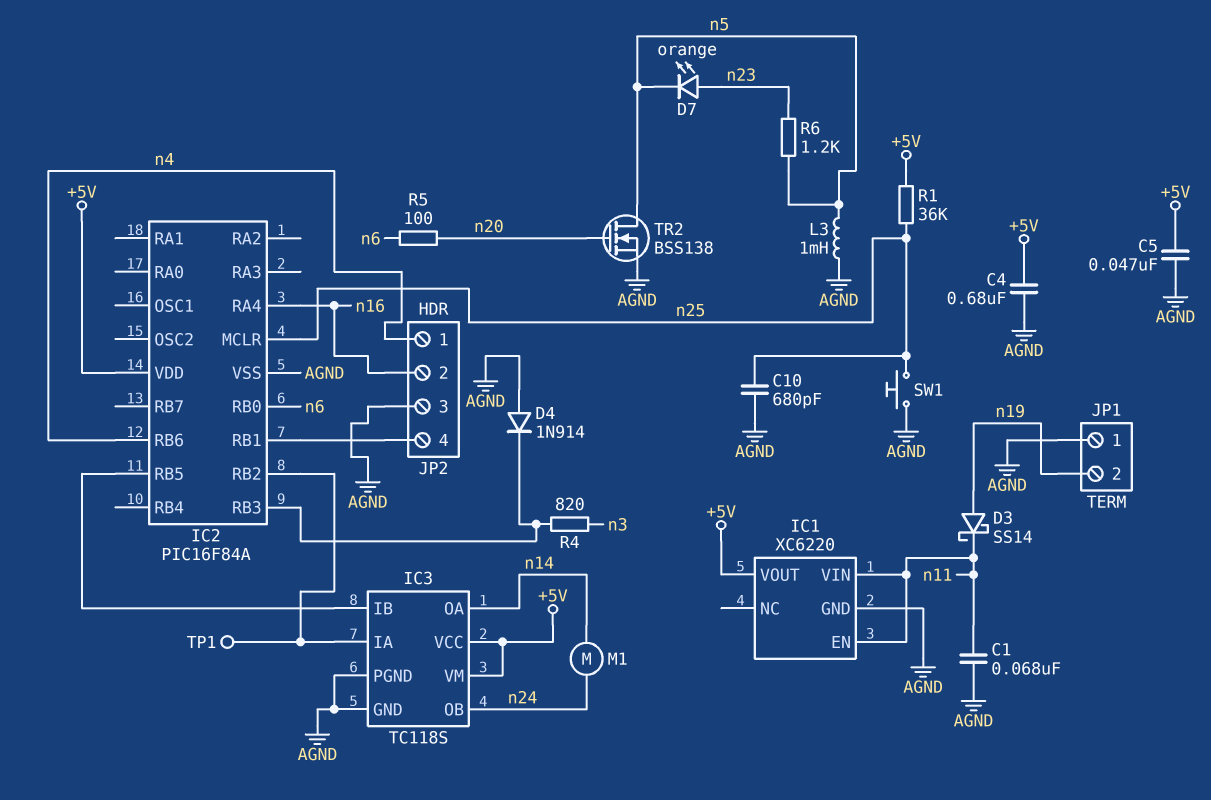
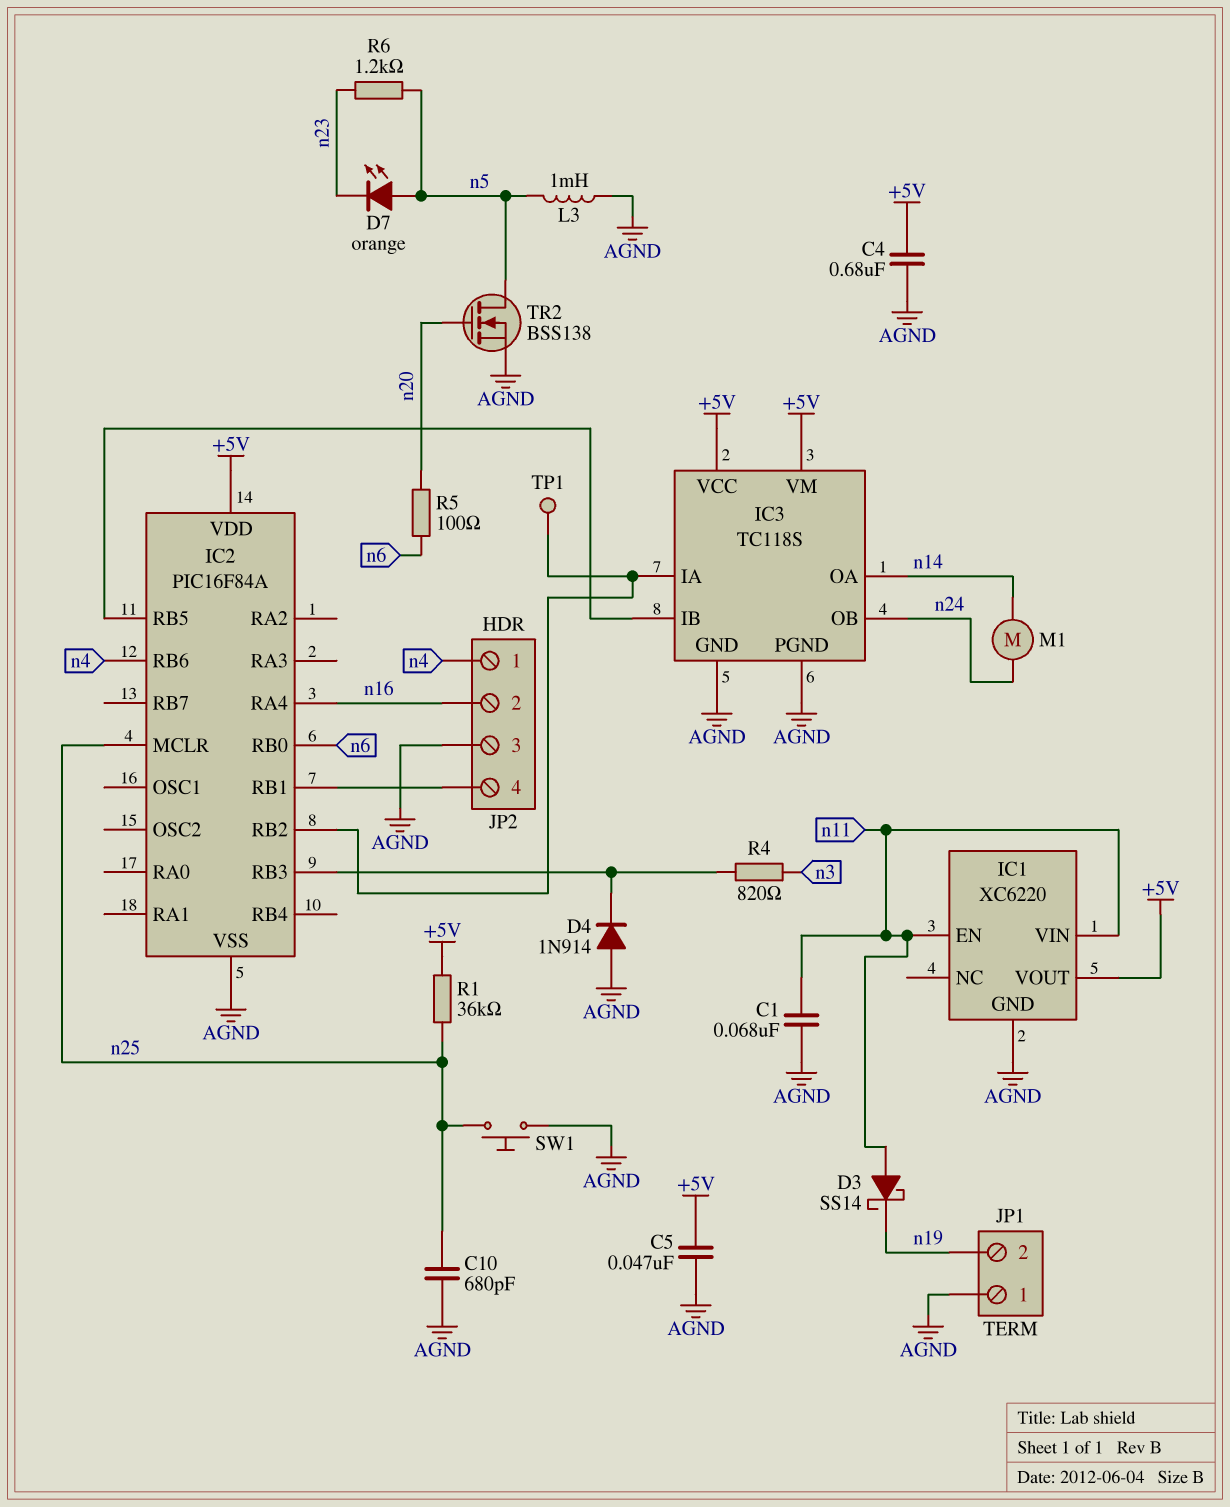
D3: schottky SS14 (A n19, K n11) -> schottky SS14 (A n11, K n19)
D7: LED orange (A n23, K n5) -> LED orange (A n5, K n23)

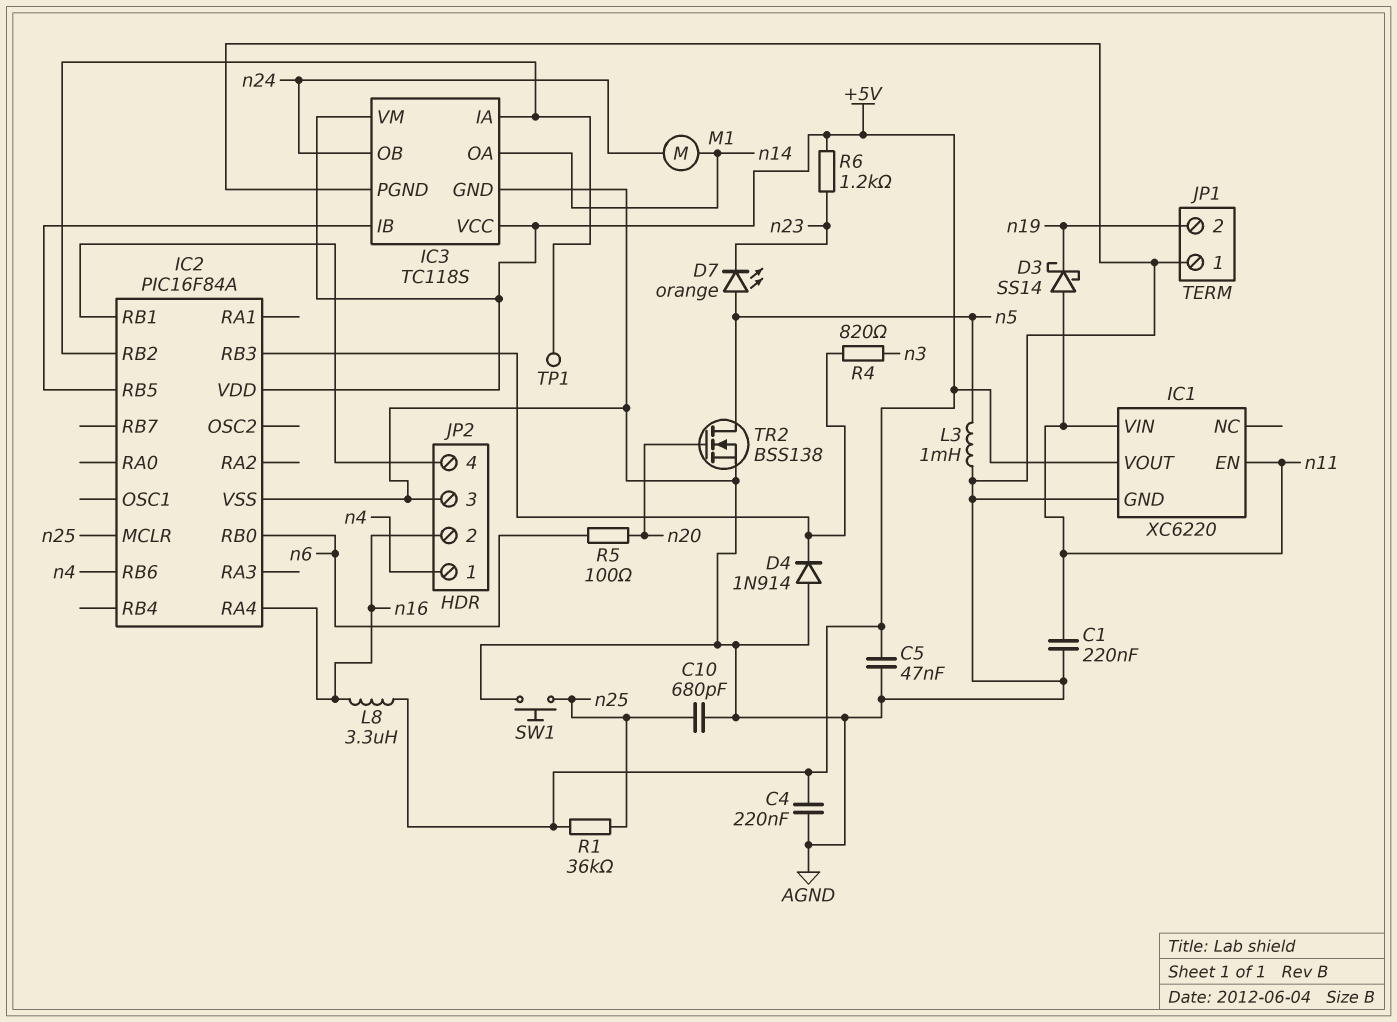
C1: 68nF (AGND, n11) -> 220nF (AGND, n11)
C4: 680nF (+5V, AGND) -> 220nF (+5V, AGND)
L8: none -> 3.3uH (+5V, n16)
R6: 1.2k (n5, n23) -> 1.2k (+5V, n23)

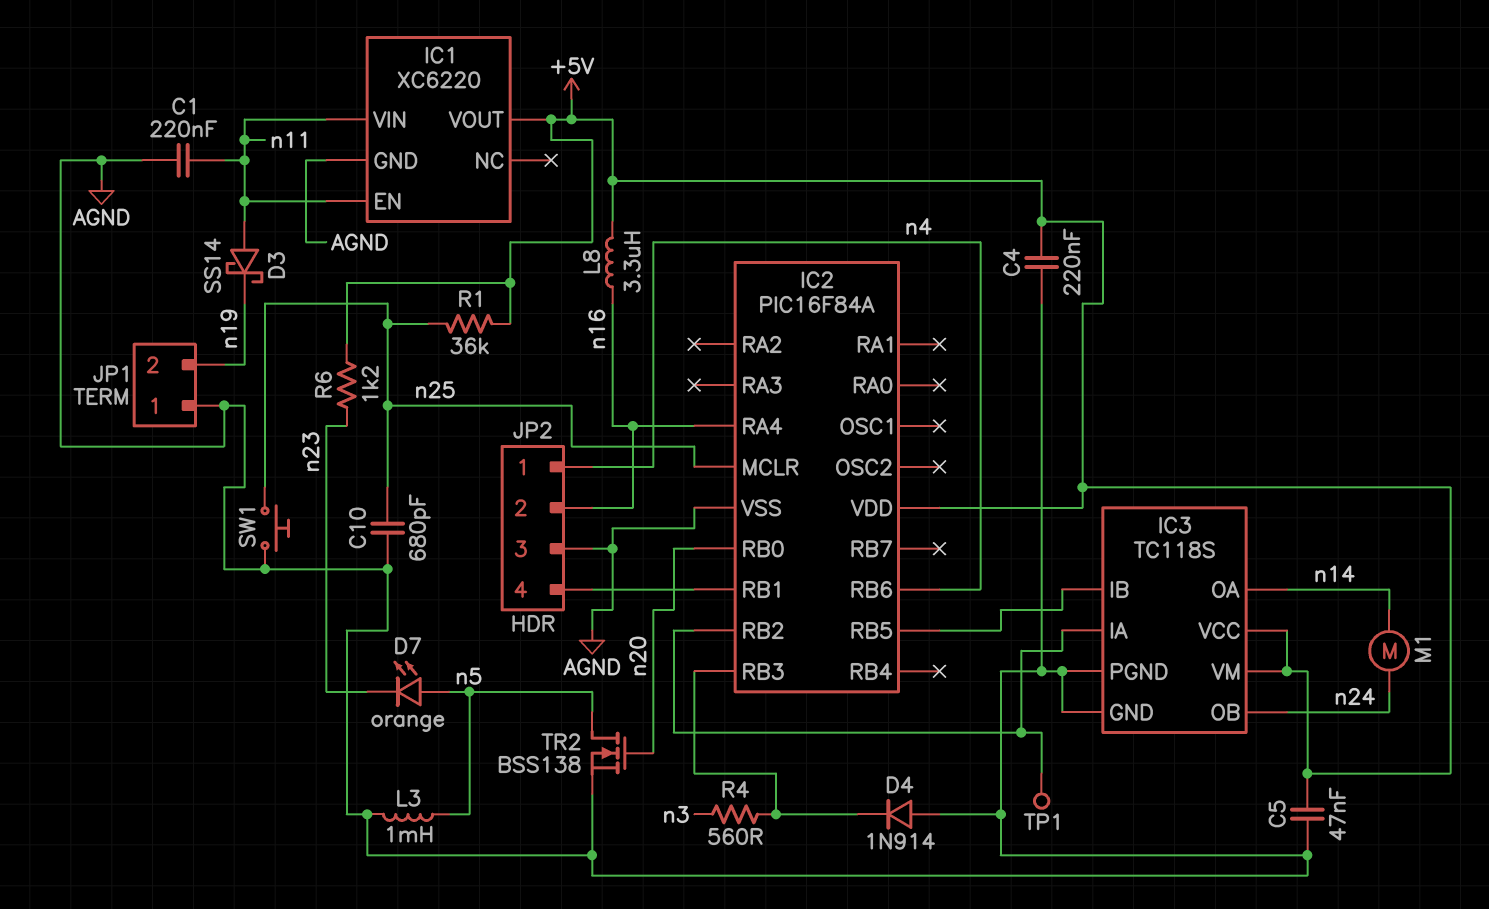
IC2 pin RB0: n6 -> n20
R4: 820 (IC2/RB3, n3) -> 560 (IC2/RB3, n3)
R5: 100 (n6, n20) -> none

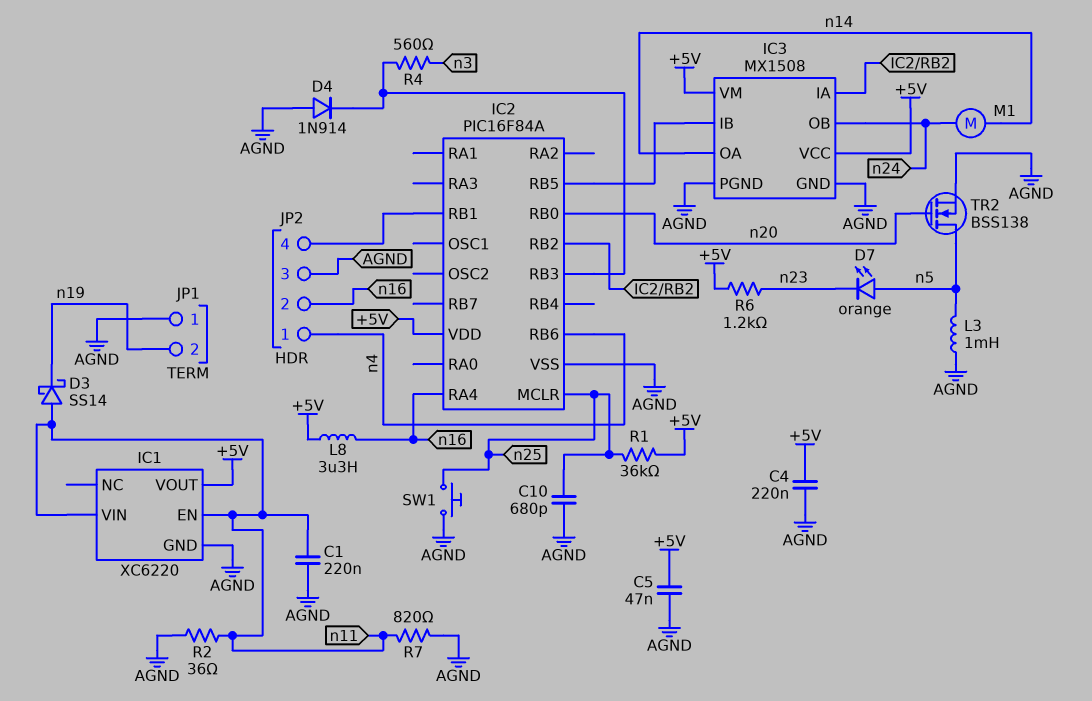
IC3: TC118S -> MX1508
R2: none -> 36 (AGND, n11)
R7: none -> 820 (AGND, n11)
TP1: test point (IC2/RB2) -> none

